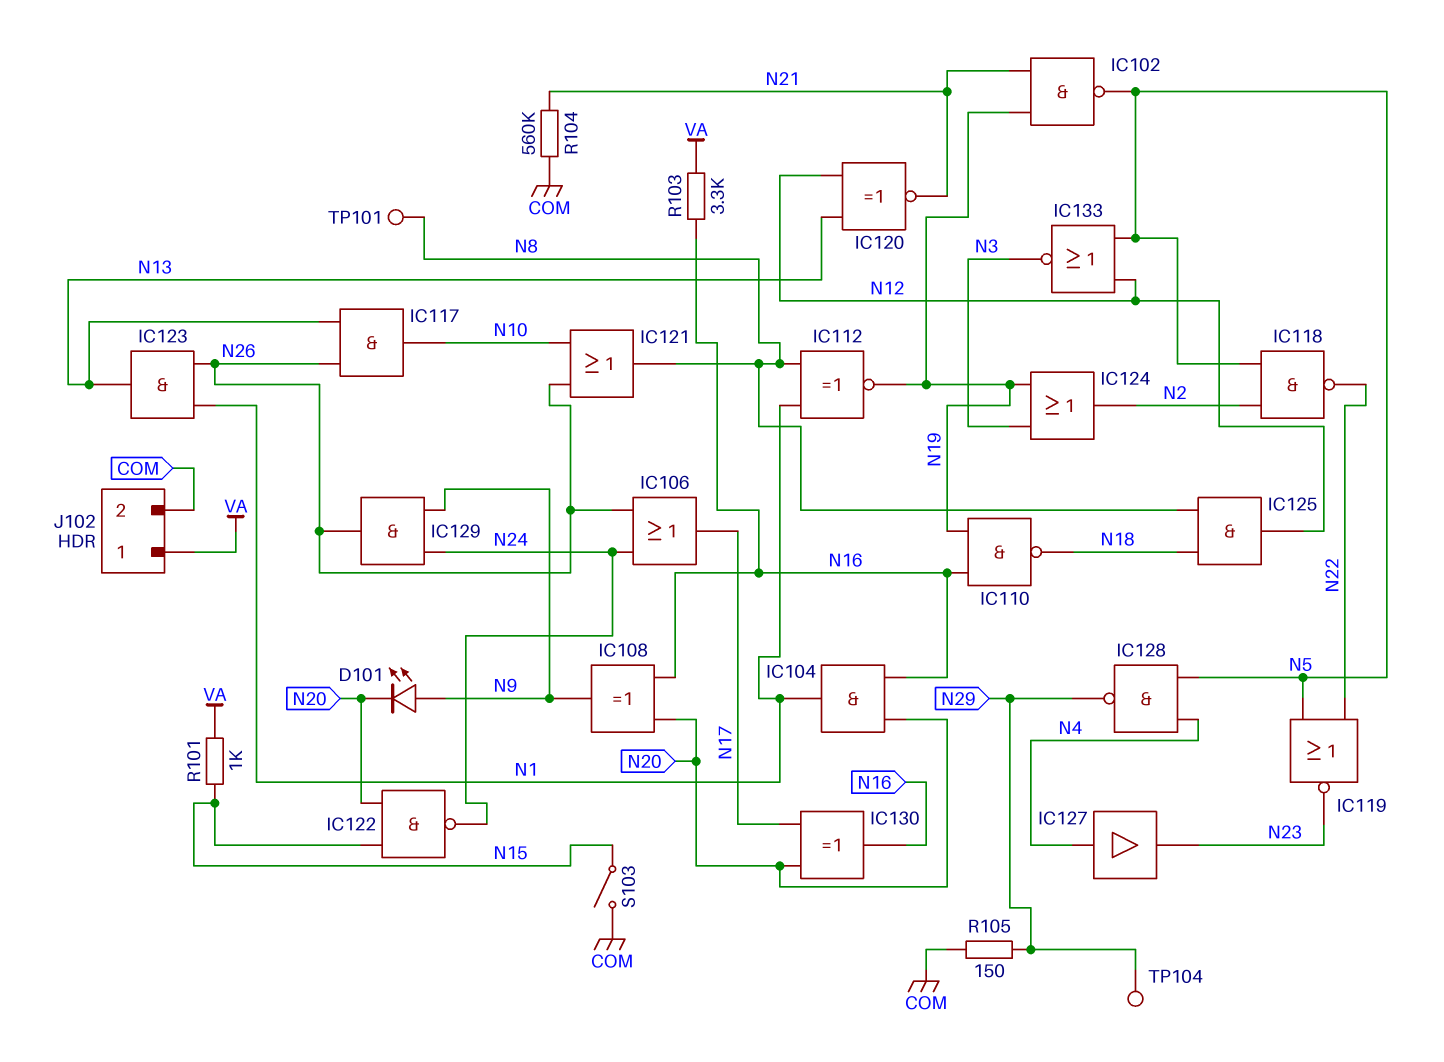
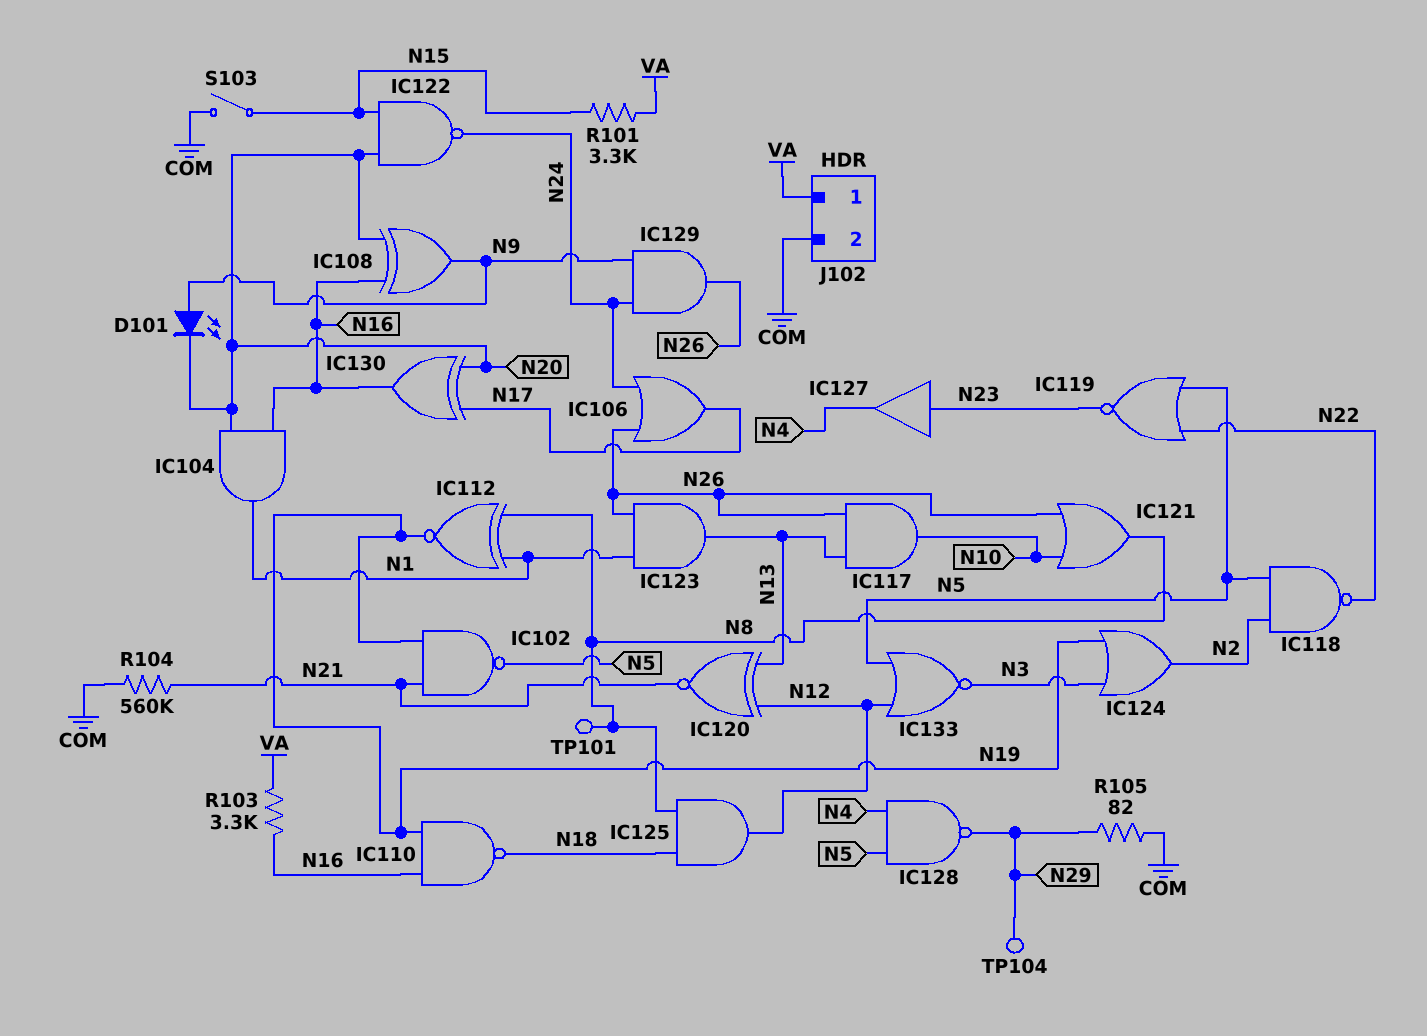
IC127: buffer (in N4, out N23) -> buffer (in N23, out N4)
R101: 1k (N15, VA) -> 3.3k (N15, VA)
R105: 150 (COM, N29) -> 82 (COM, N29)

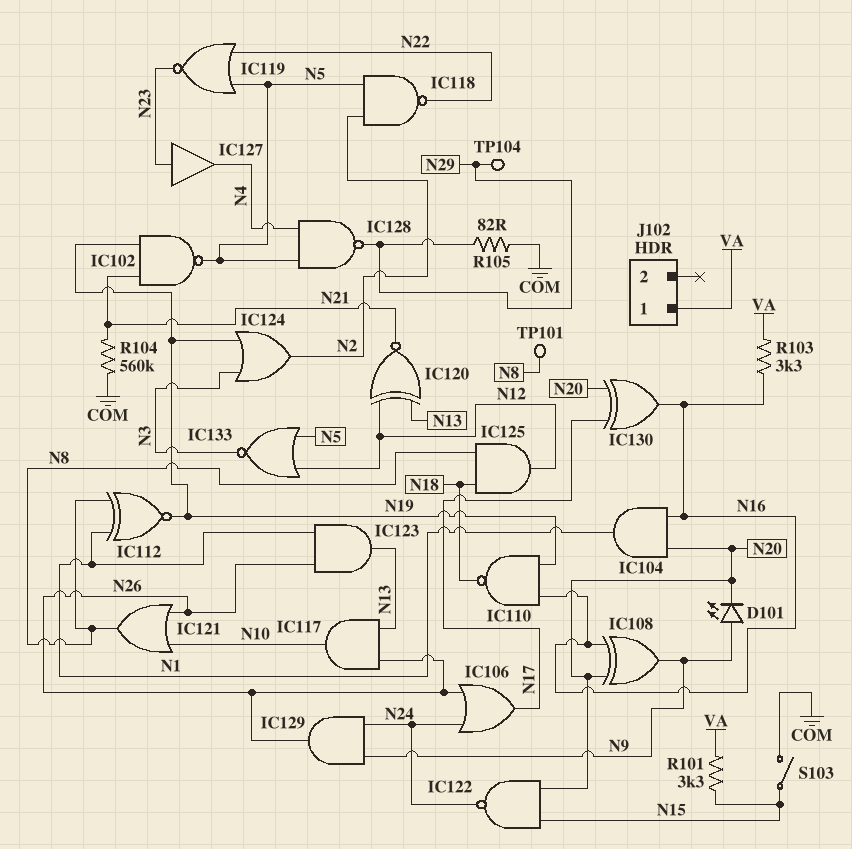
J102 pin 2: COM -> none

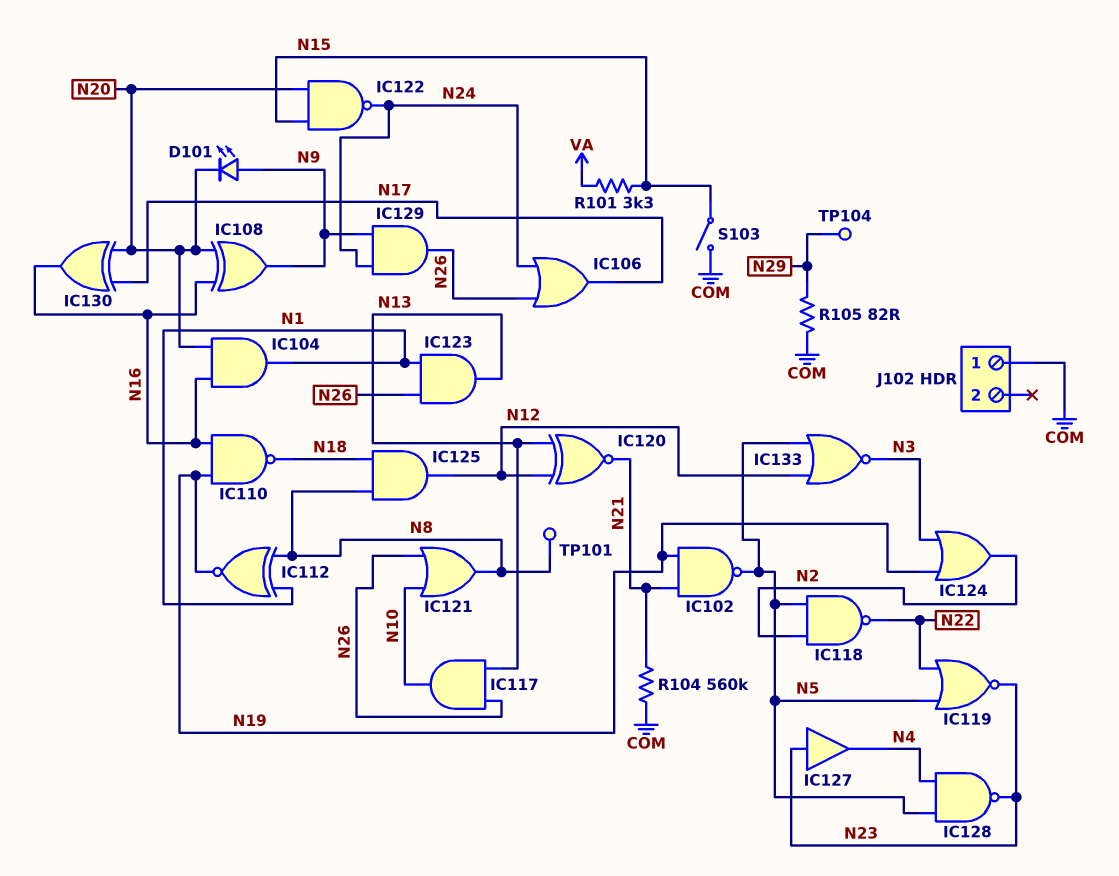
IC128: NAND (in N4, in N5, out N29) -> NAND (in N4, in N5, out N23)
J102 pin 1: VA -> COM
R103: 3.3k (N16, VA) -> none

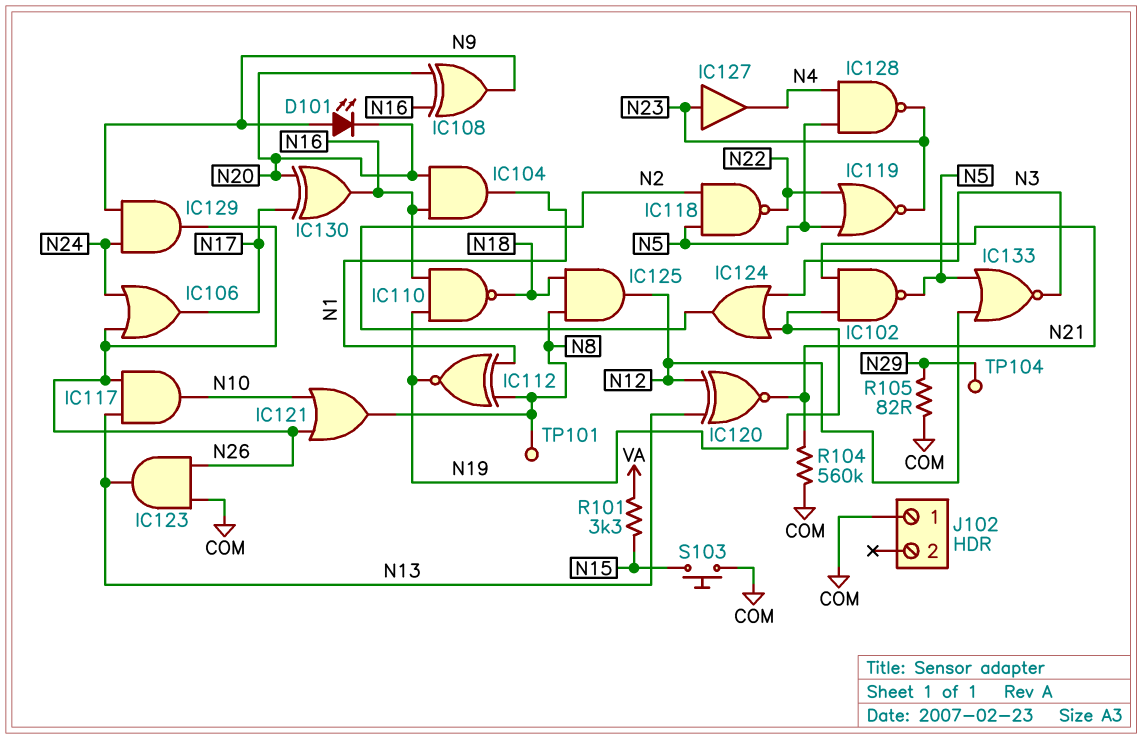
IC122: NAND (in N15, in N20, out N24) -> none
IC123: AND (in N1, in N26, out N13) -> AND (in COM, in N26, out N13)
S103: switch (COM, N15) -> button (COM, N15)

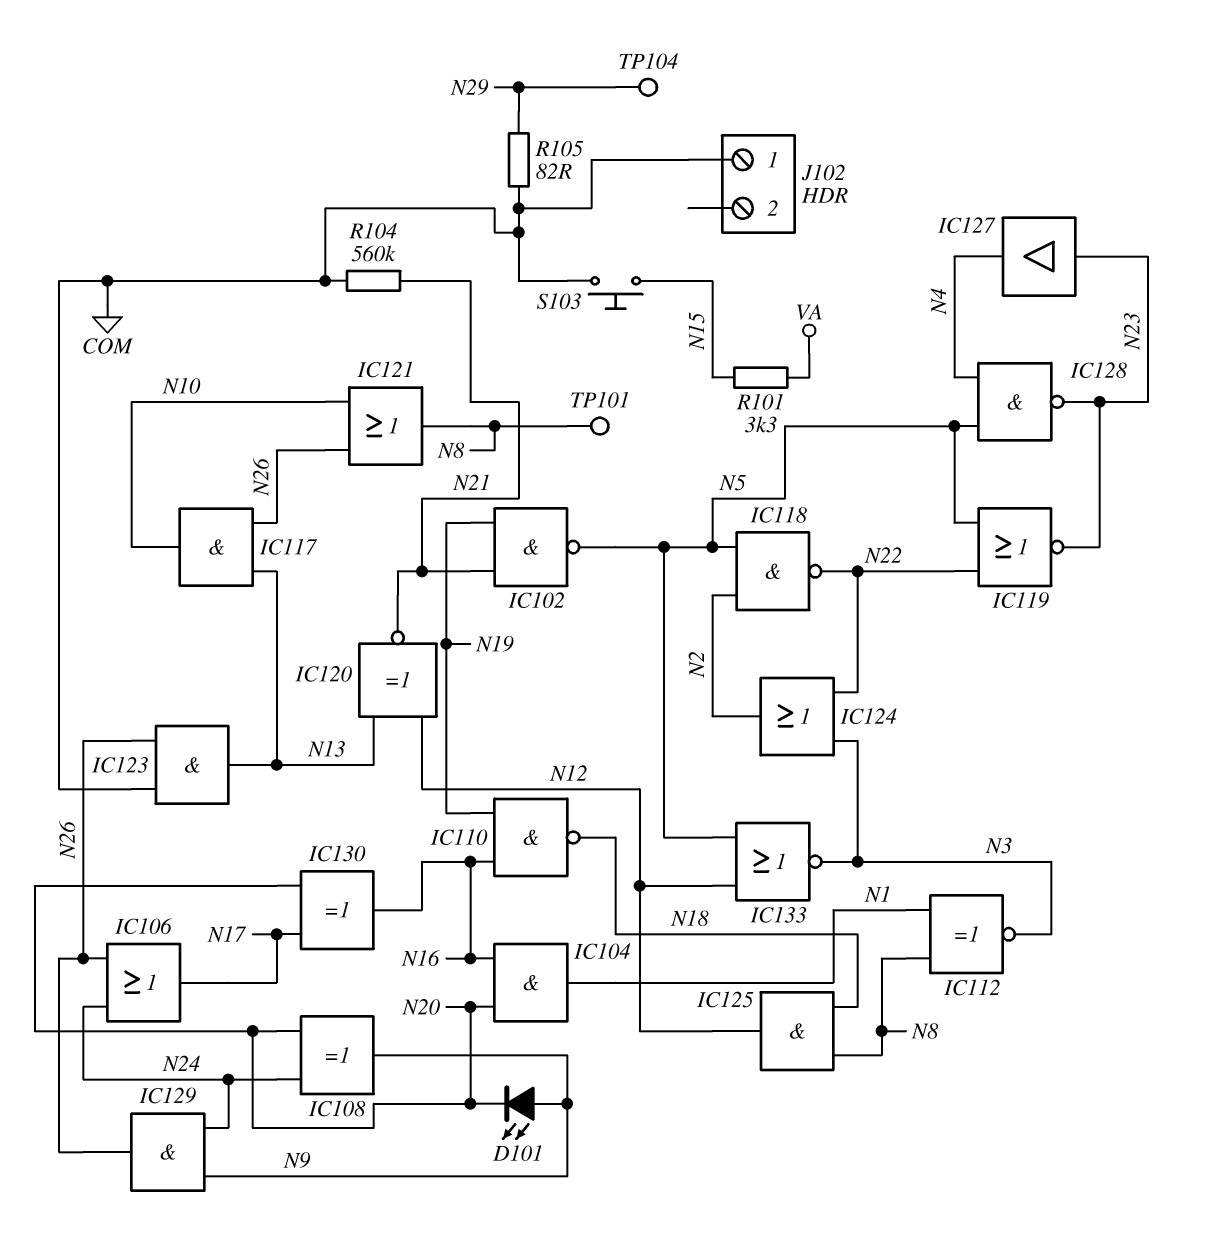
IC108: XOR (in N16, in N20, out N9) -> XOR (in N20, in N24, out N9)
IC112: XNOR (in N1, in N8, out N19) -> XNOR (in N1, in N8, out N3)
IC124: OR (in N3, in N19, out N2) -> OR (in N3, in N22, out N2)

